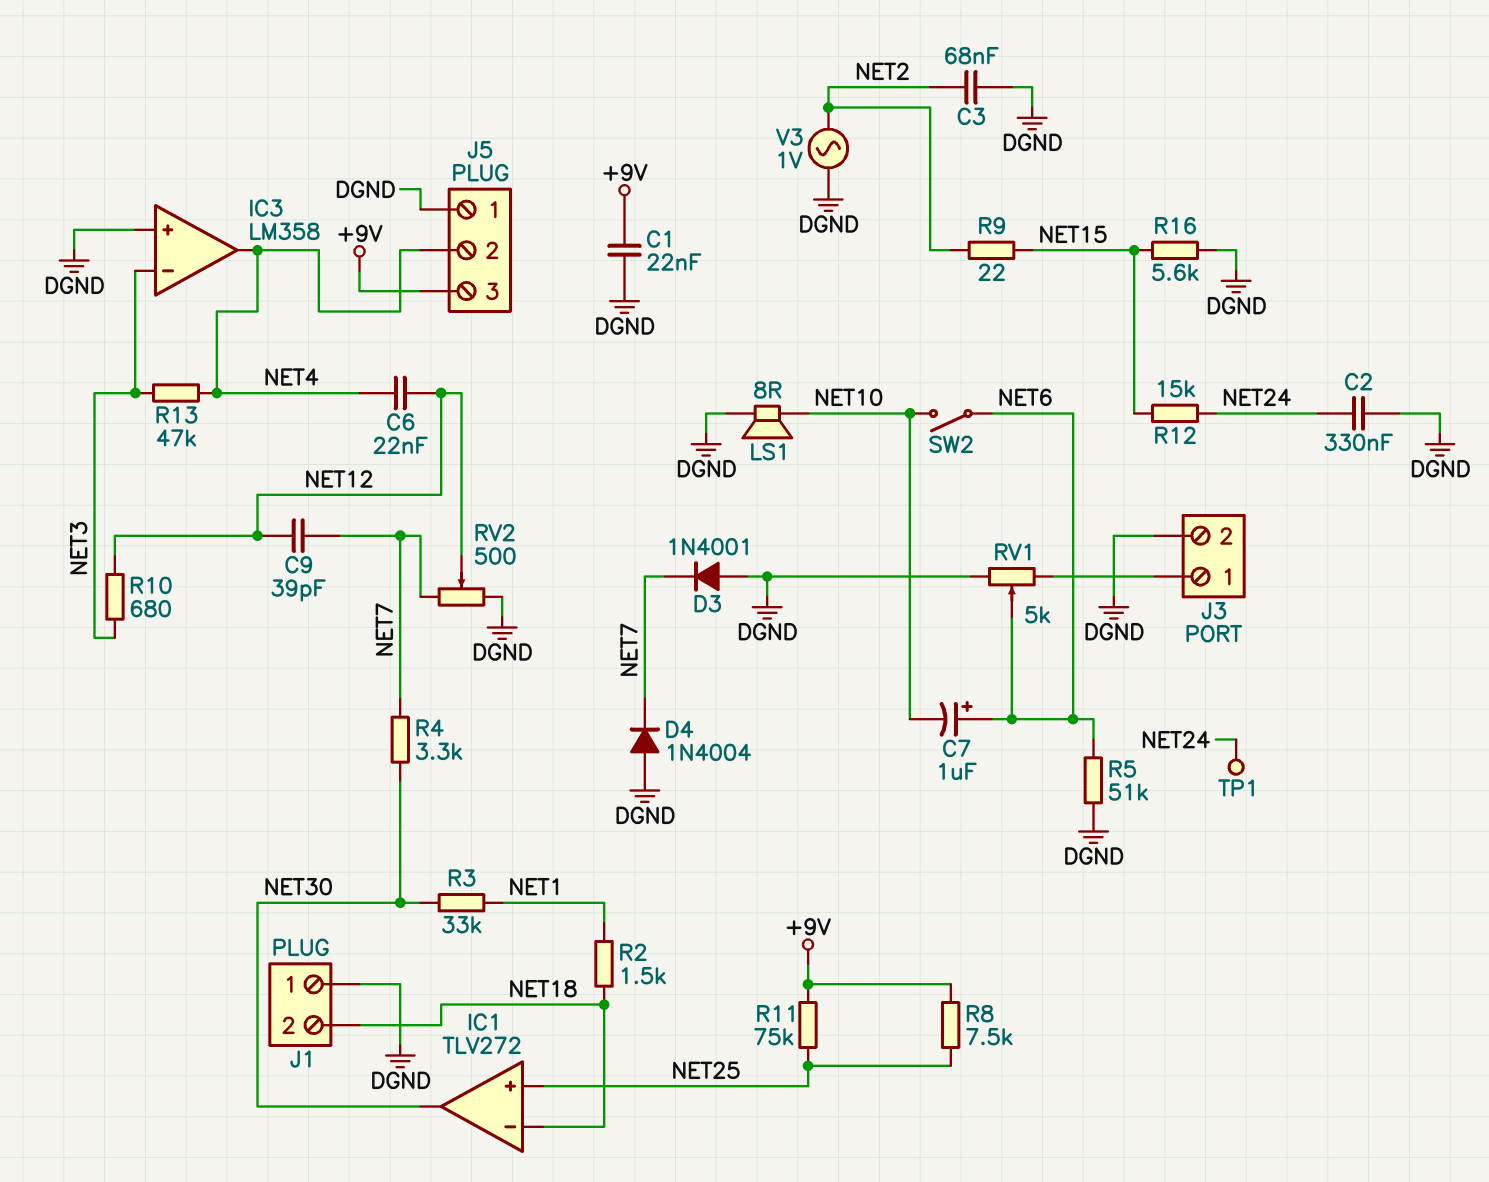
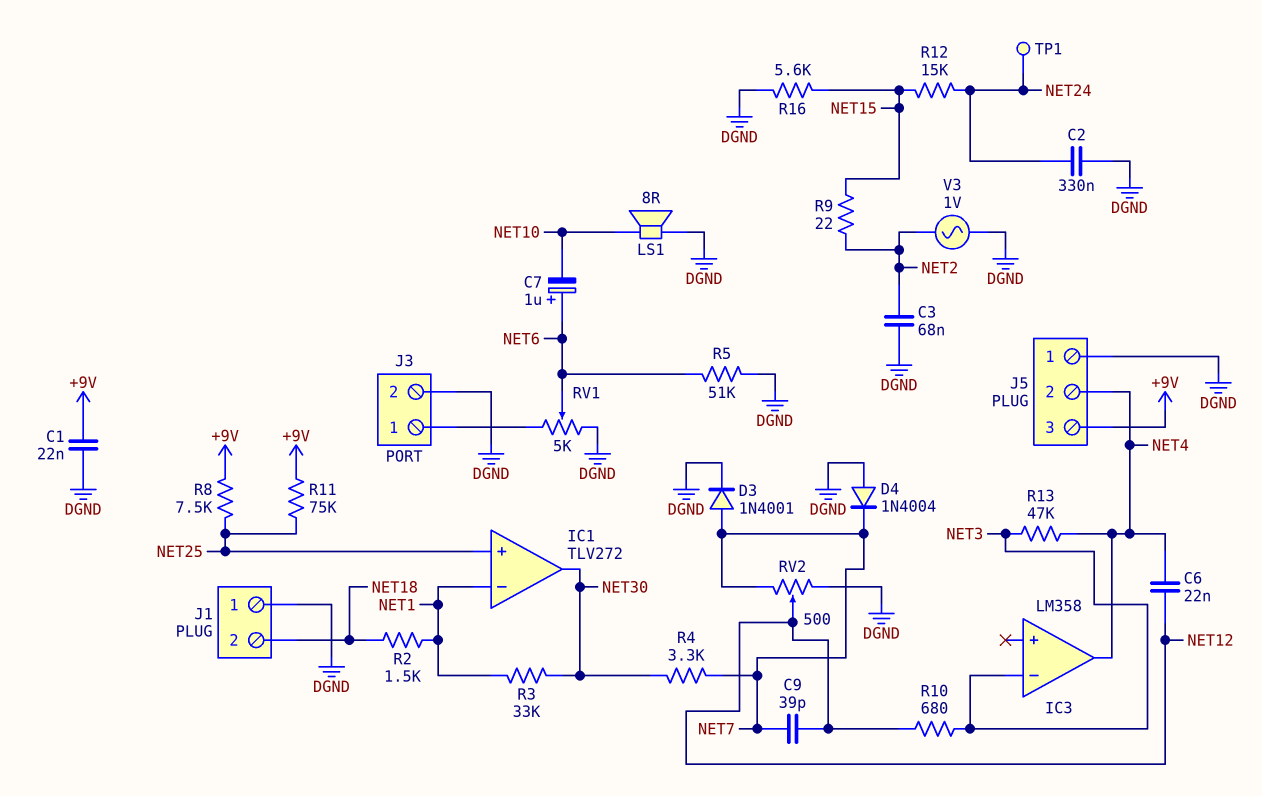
D3: diode 1N4001 (A DGND, K NET7) -> diode 1N4001 (A NET7, K DGND)
IC1 pin in-: NET18 -> NET1
IC3 pin in+: DGND -> none
SW2: switch (NET6, NET10) -> none

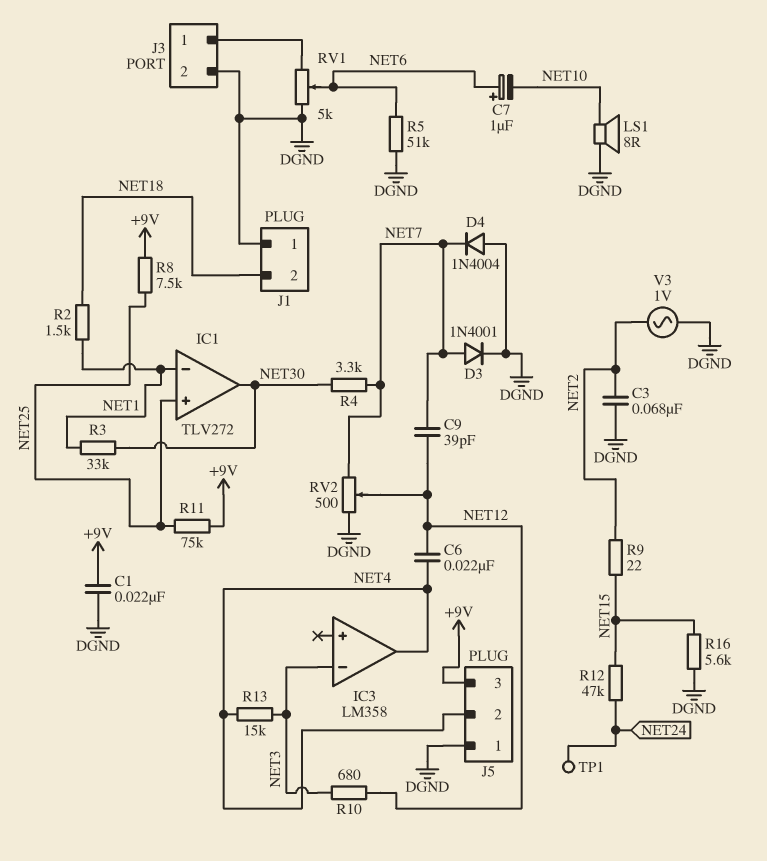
C2: 330nF (DGND, NET24) -> none
R12: 15k (NET15, NET24) -> 47k (NET15, NET24)
R13: 47k (NET3, NET4) -> 15k (NET3, NET4)

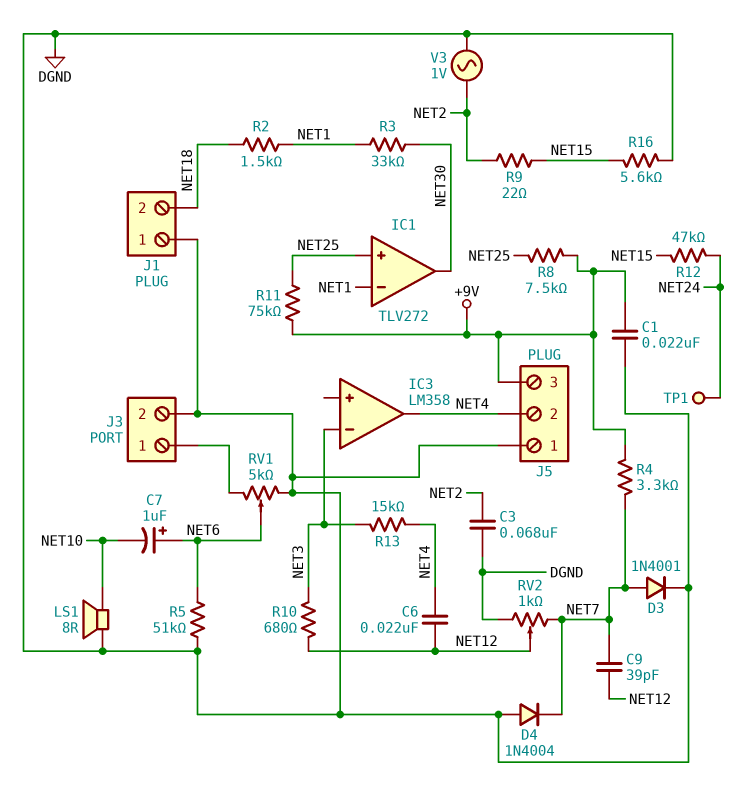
R4: 3.3k (NET7, NET30) -> 3.3k (+9V, NET7)
RV2: 500 (DGND, NET7, wiper NET12) -> 1k (DGND, NET7, wiper NET12)

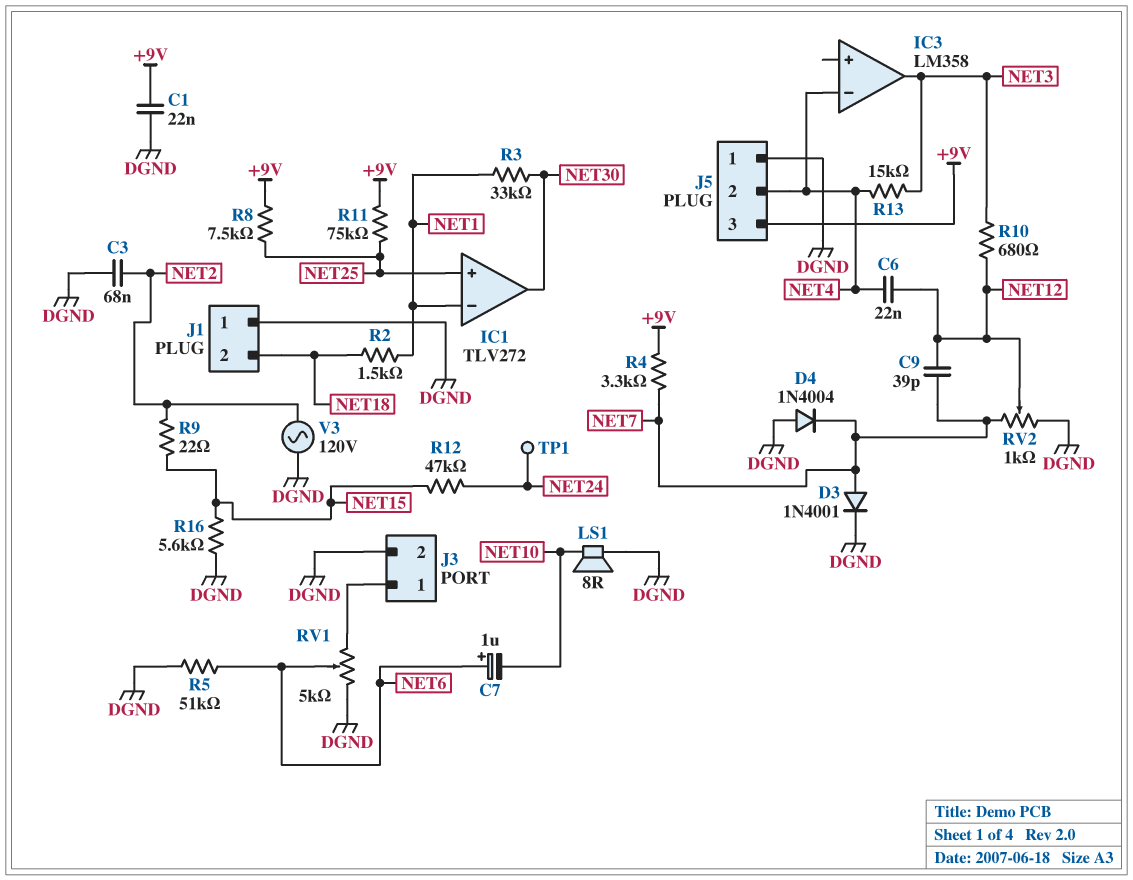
IC3 pin in-: NET3 -> NET4
IC3 pin out: NET4 -> NET3
V3: AC 1V (DGND, NET2) -> AC 120V (DGND, NET2)

